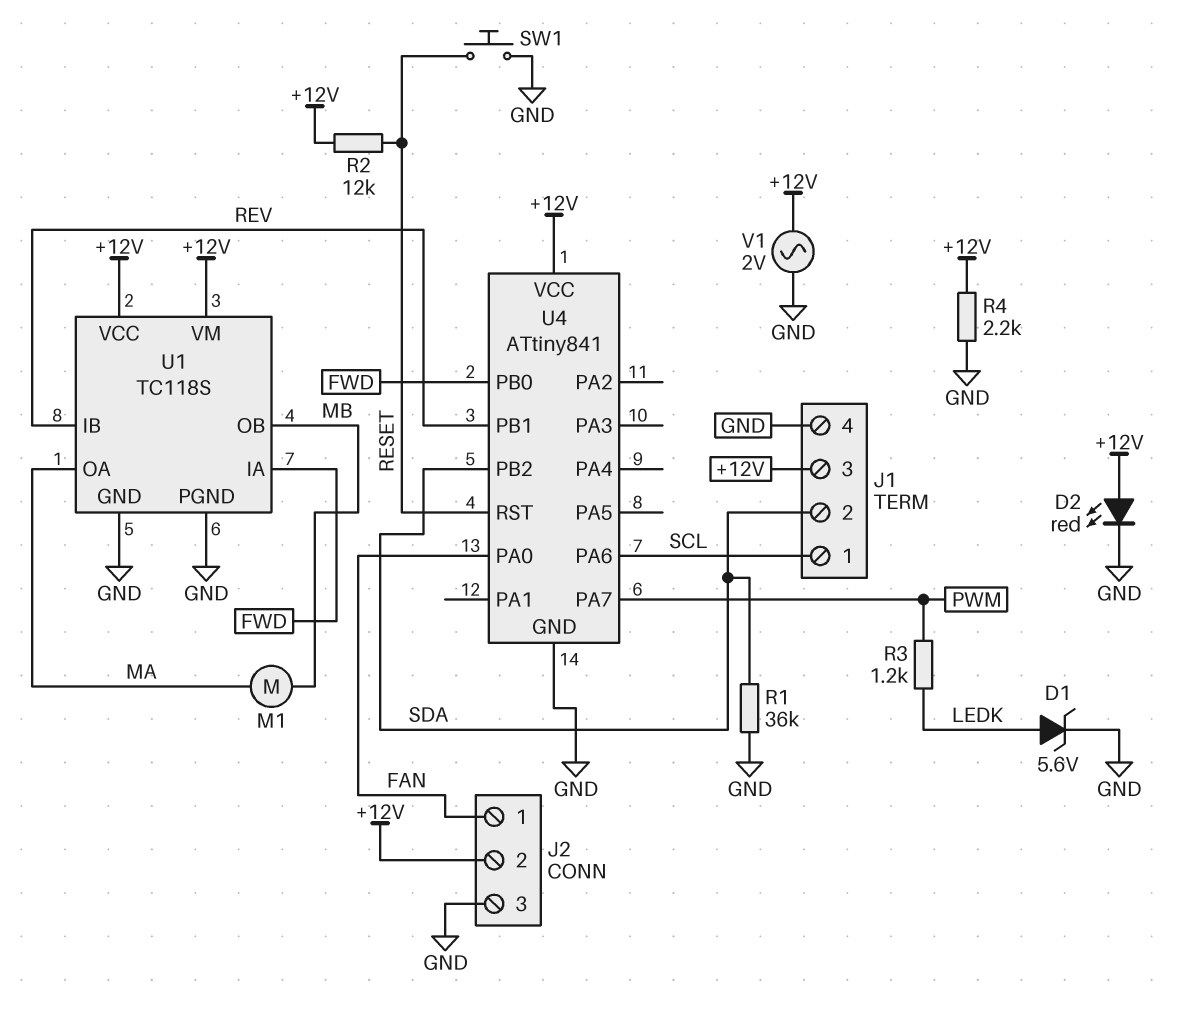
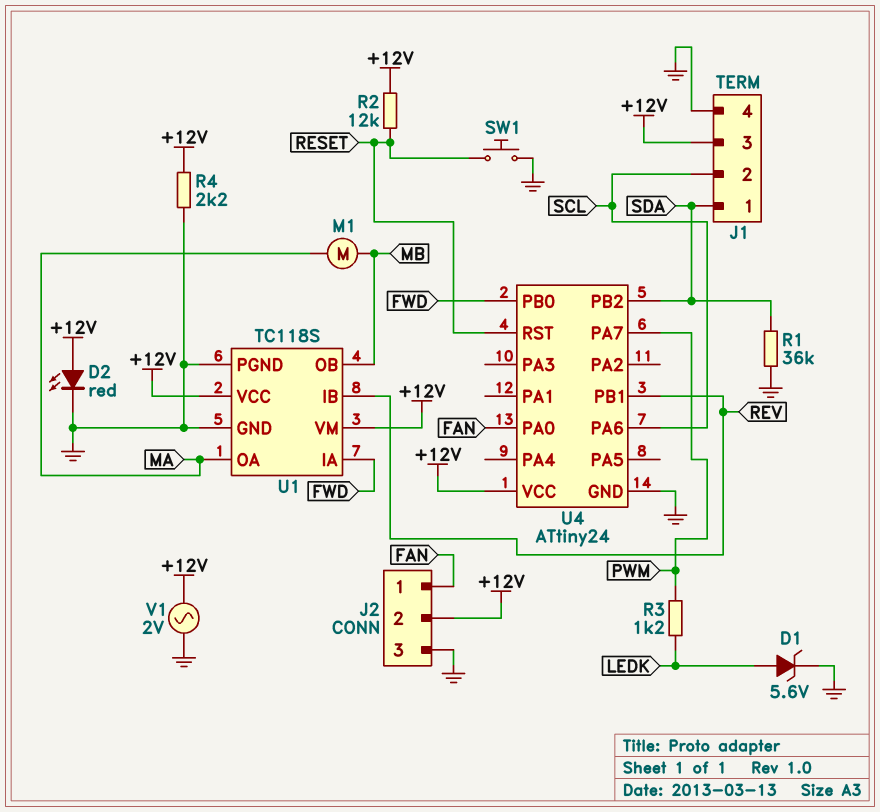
J1 pin 1: SCL -> SDA
J1 pin 2: SDA -> SCL
U4: ATtiny841 -> ATtiny24

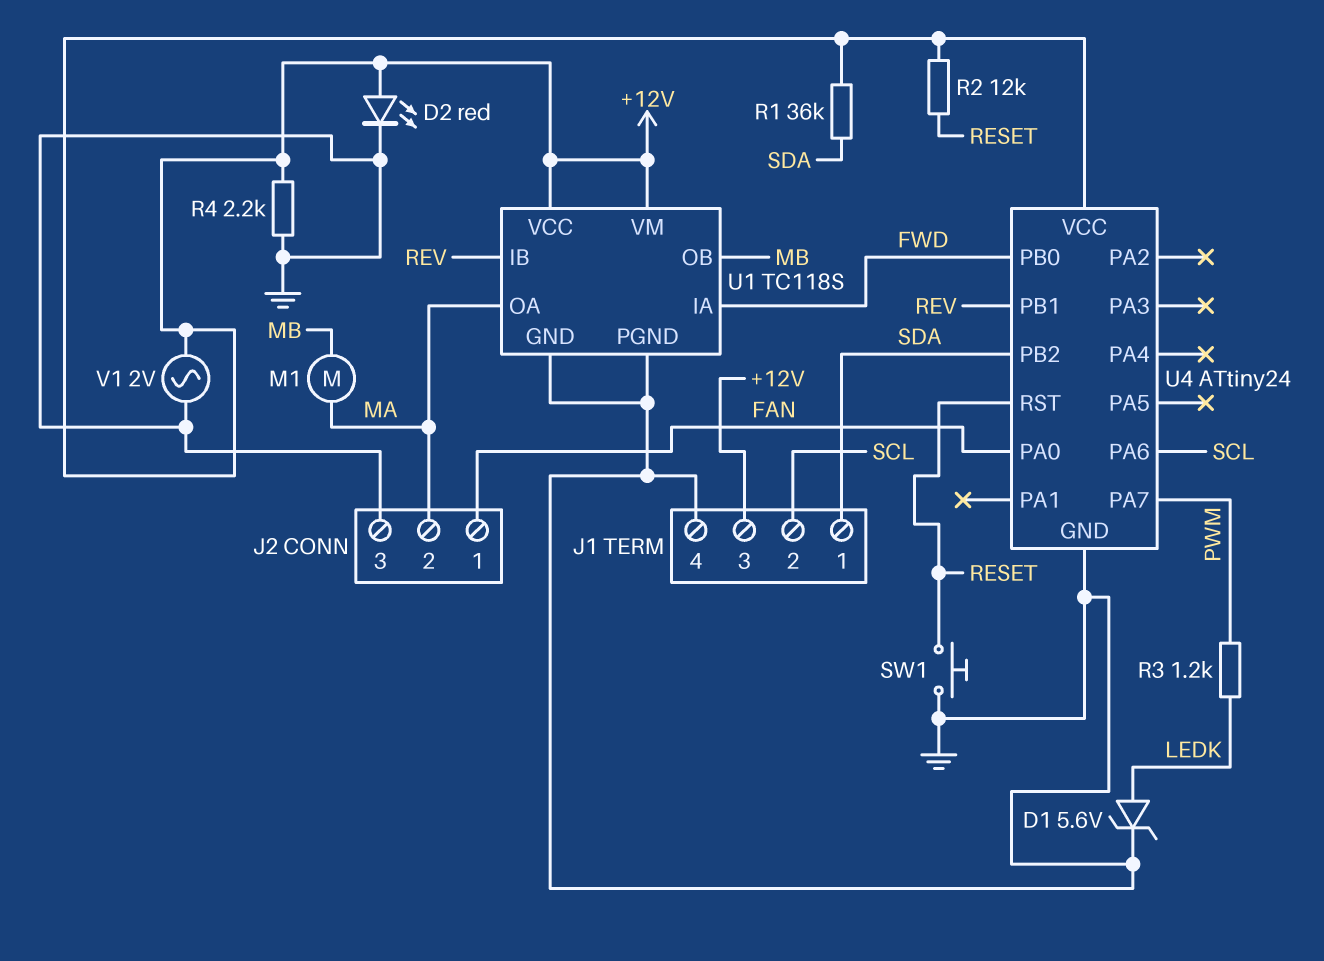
J2 pin 2: +12V -> MA
R1: 36k (GND, SDA) -> 36k (+12V, SDA)

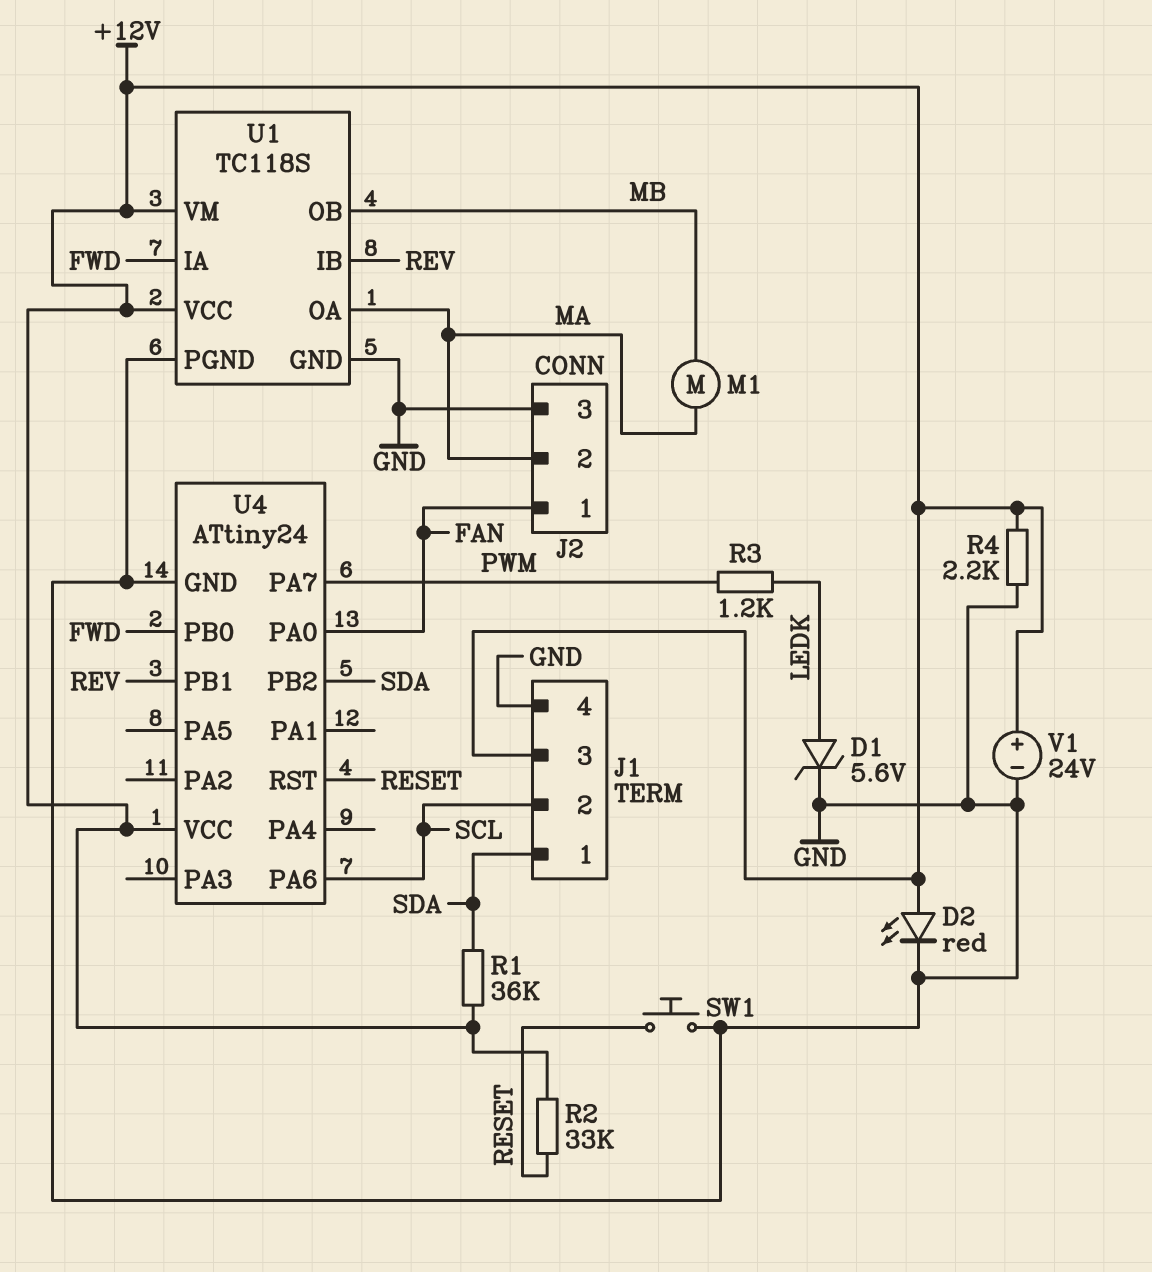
R2: 12k (+12V, RESET) -> 33k (+12V, RESET)
V1: AC 2V (+12V, GND) -> 24V (plus +12V, minus GND)

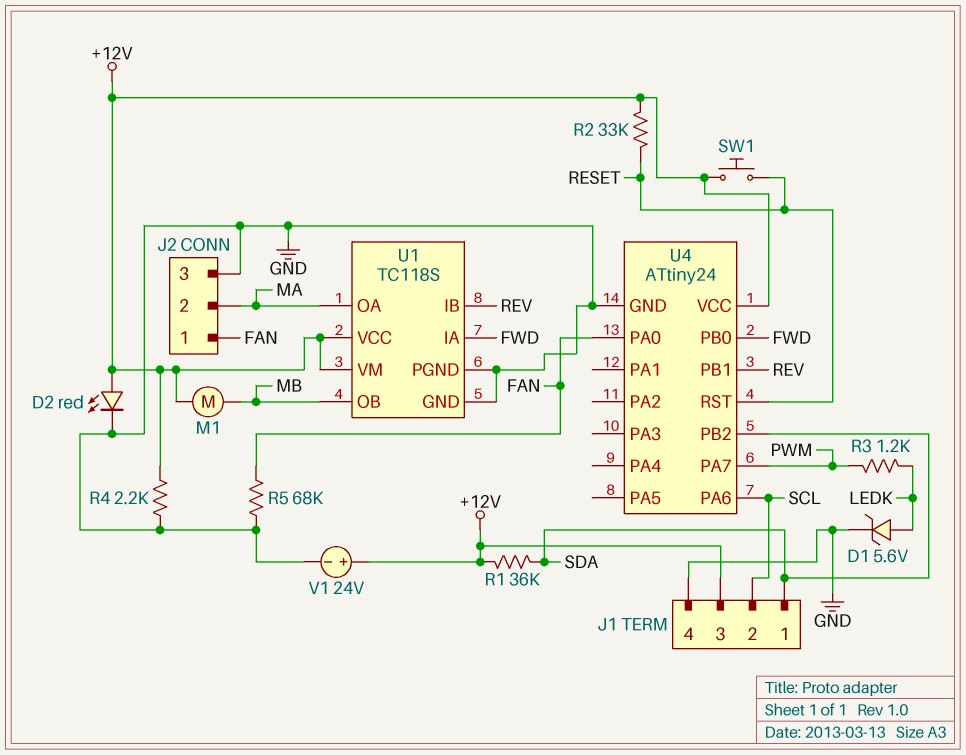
M1: motor (MA, MB) -> motor (+12V, MB)
R5: none -> 68k (FAN, GND)
SW1: button (GND, RESET) -> button (+12V, RESET)

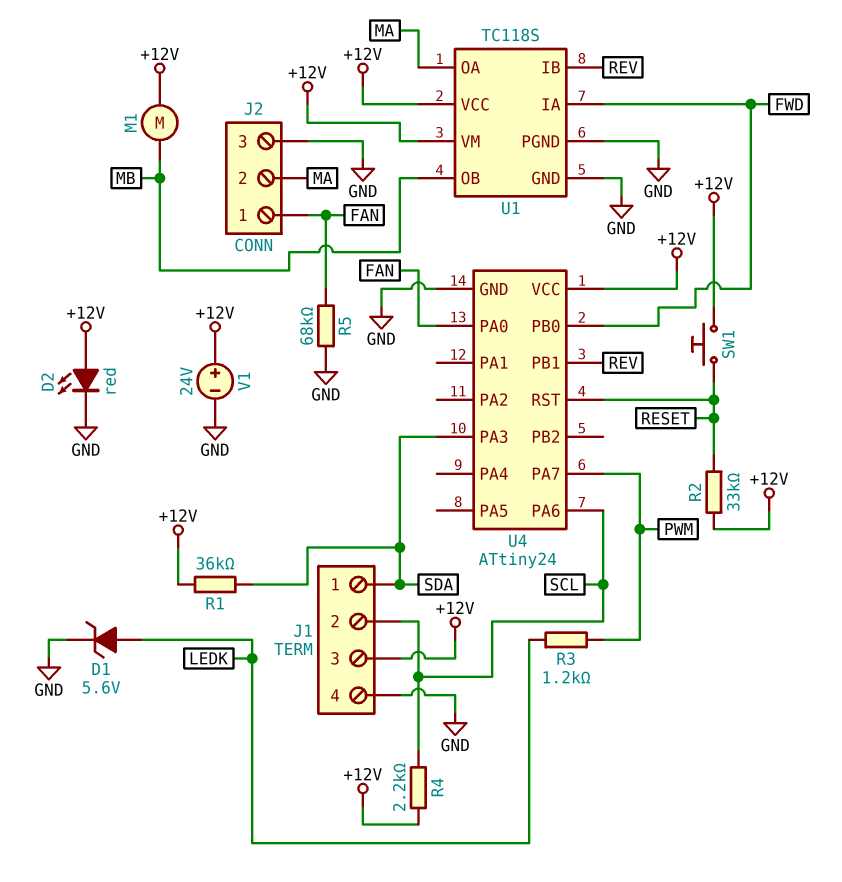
R4: 2.2k (+12V, GND) -> 2.2k (+12V, SCL)
U4 pin PA3: none -> SDA
U4 pin PB2: SDA -> none

